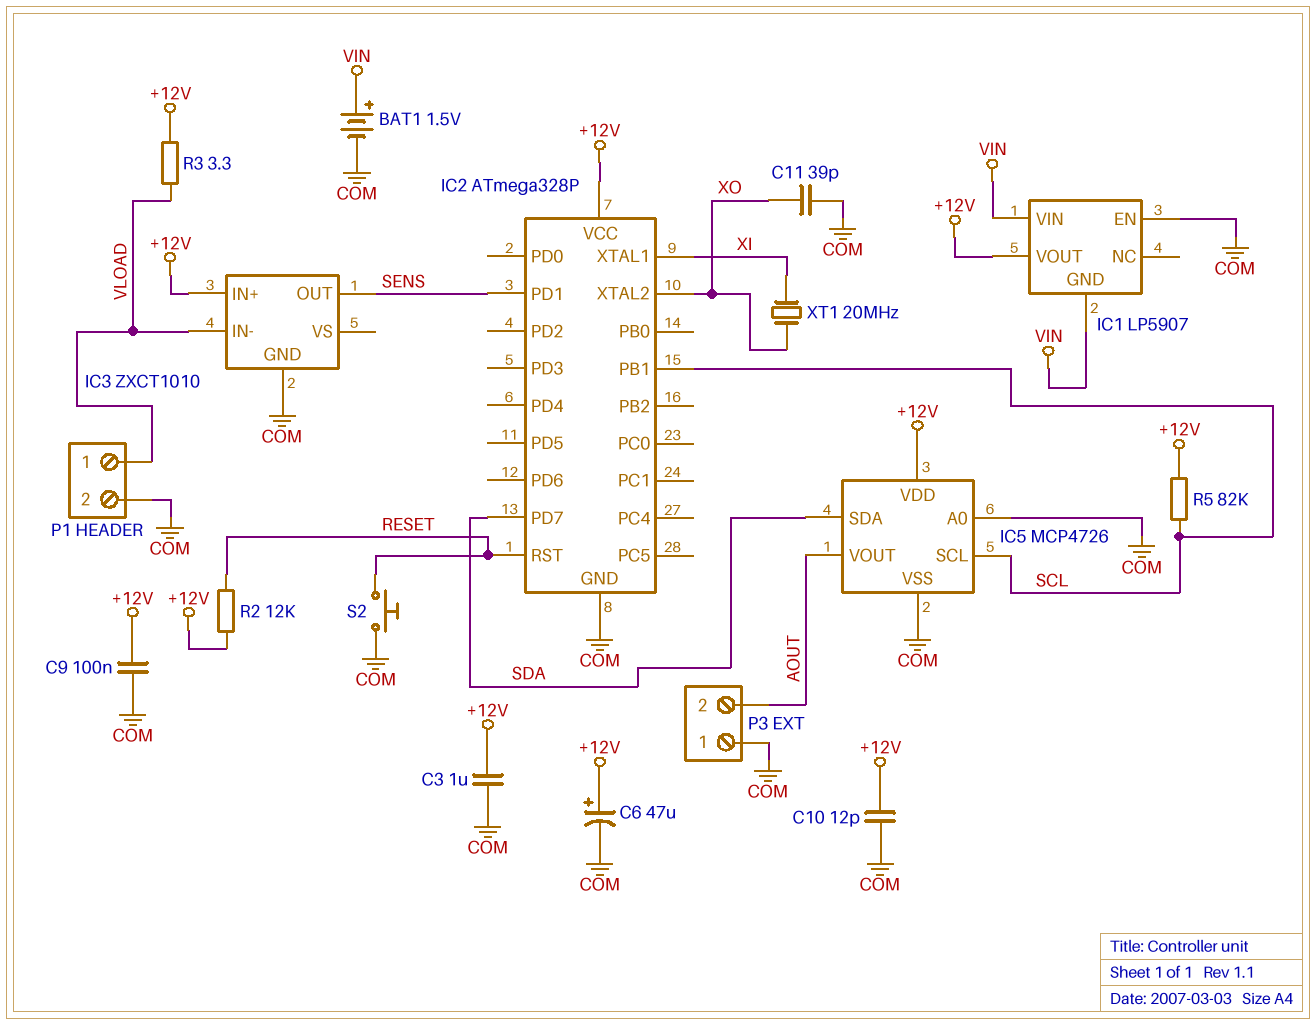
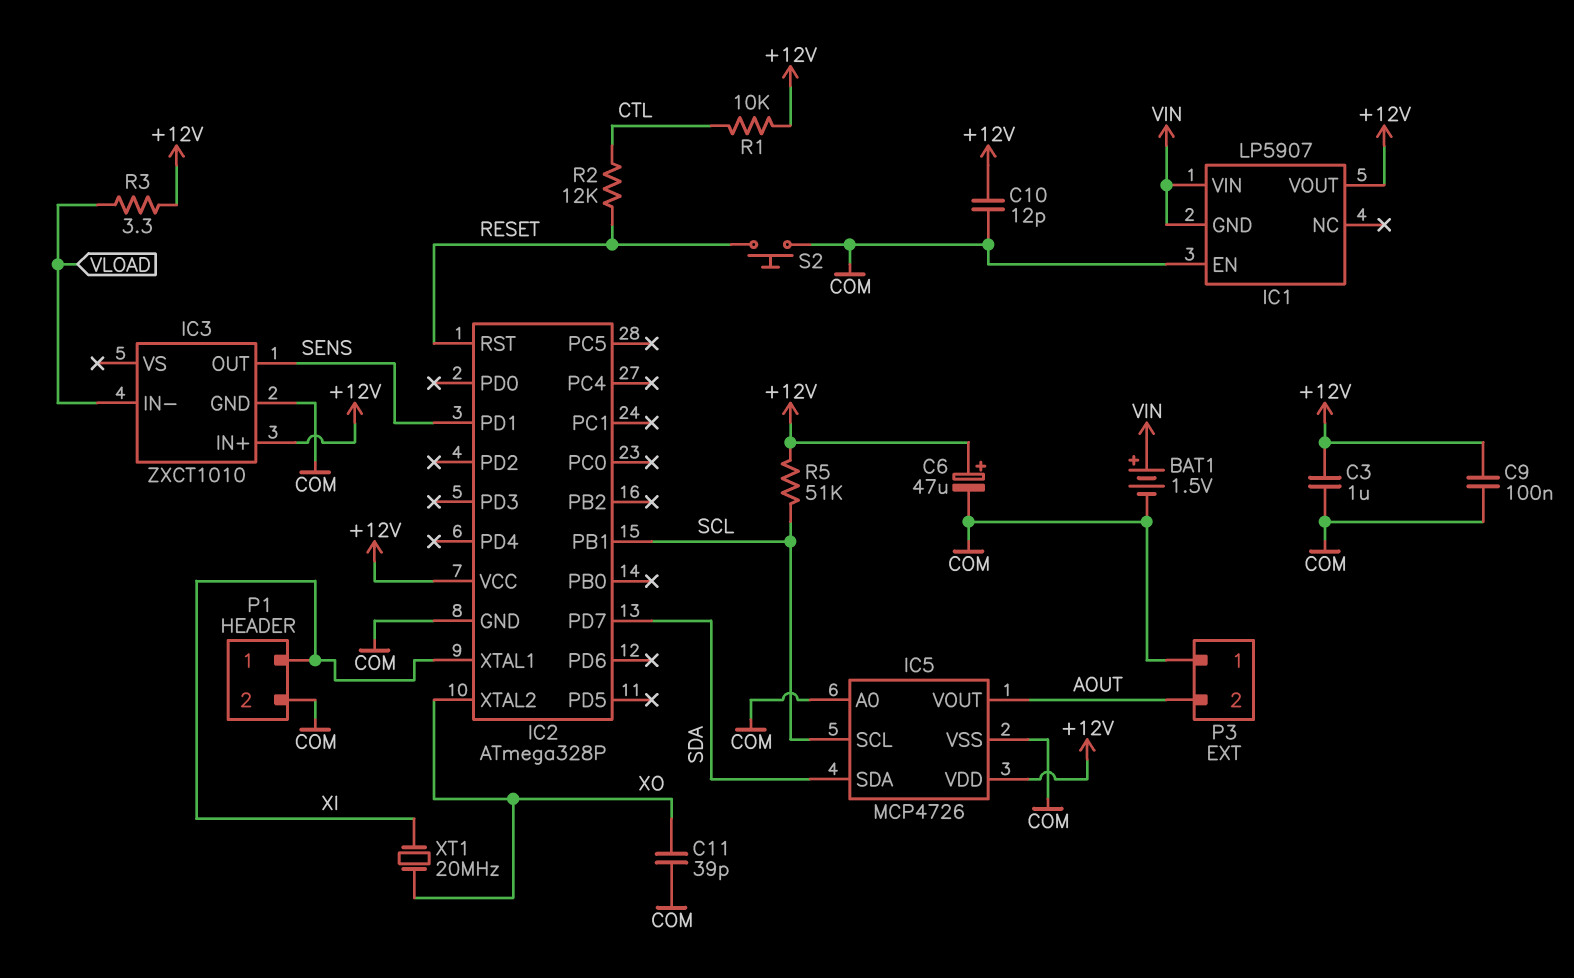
P1 pin 1: VLOAD -> XI
R1: none -> 10k (+12V, CTL)
R2: 12k (+12V, RESET) -> 12k (CTL, RESET)
R5: 82k (+12V, SCL) -> 51k (+12V, SCL)

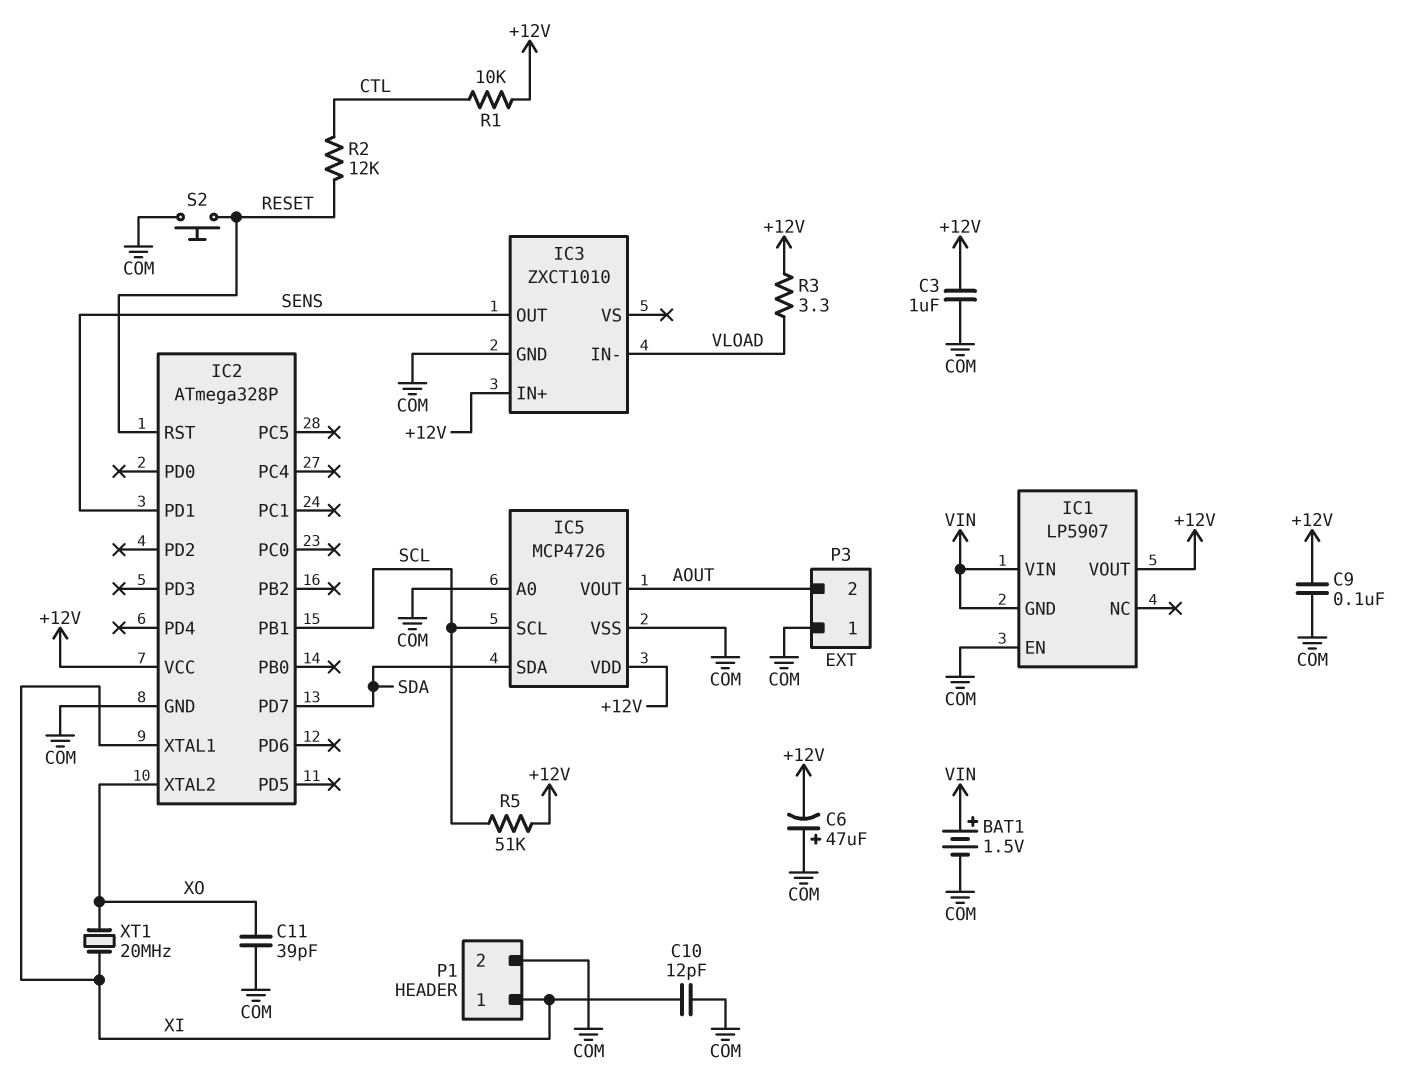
C6: 47uF (plus +12V, minus COM) -> 47uF (plus COM, minus +12V)
C10: 12pF (+12V, COM) -> 12pF (COM, XI)

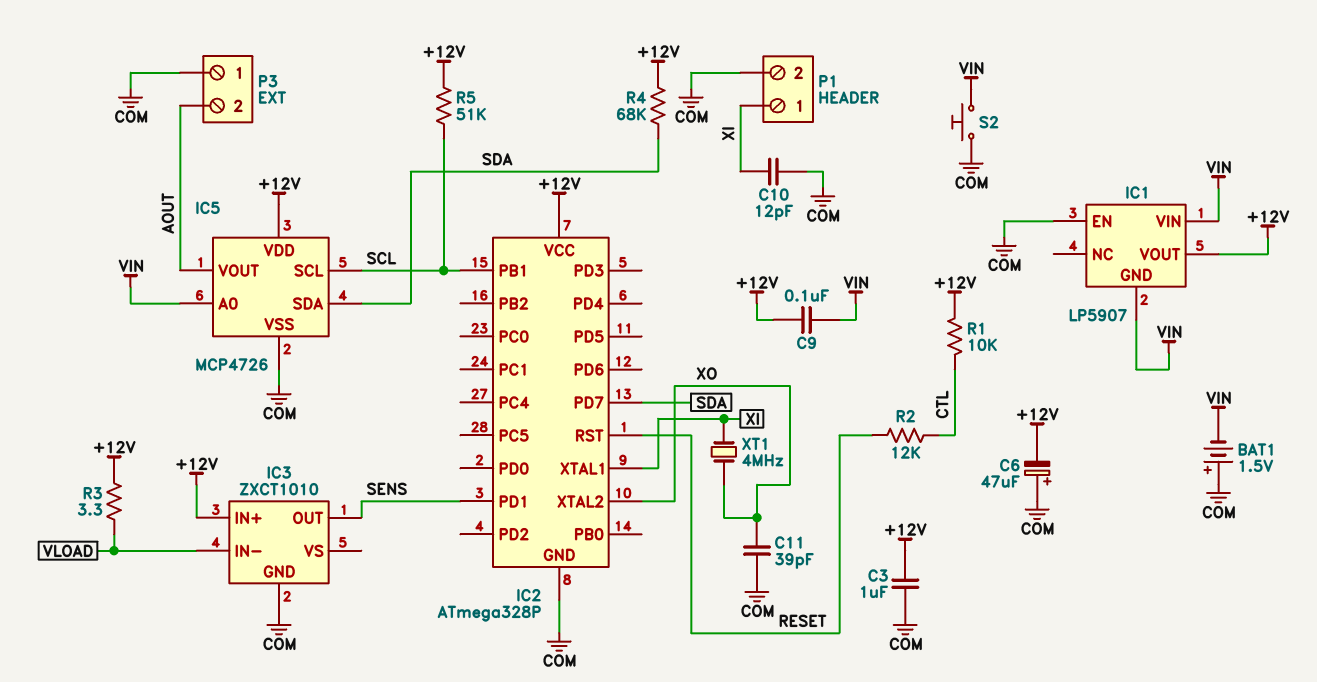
BAT1: 1.5V (plus VIN, minus COM) -> 1.5V (plus COM, minus VIN)
C9: 100nF (+12V, COM) -> 100nF (+12V, VIN)
IC5 pin A0: COM -> VIN
R4: none -> 68k (+12V, SDA)
S2: button (COM, RESET) -> button (COM, VIN)
XT1: 20MHz (XI, XO) -> 4MHz (XI, XO)

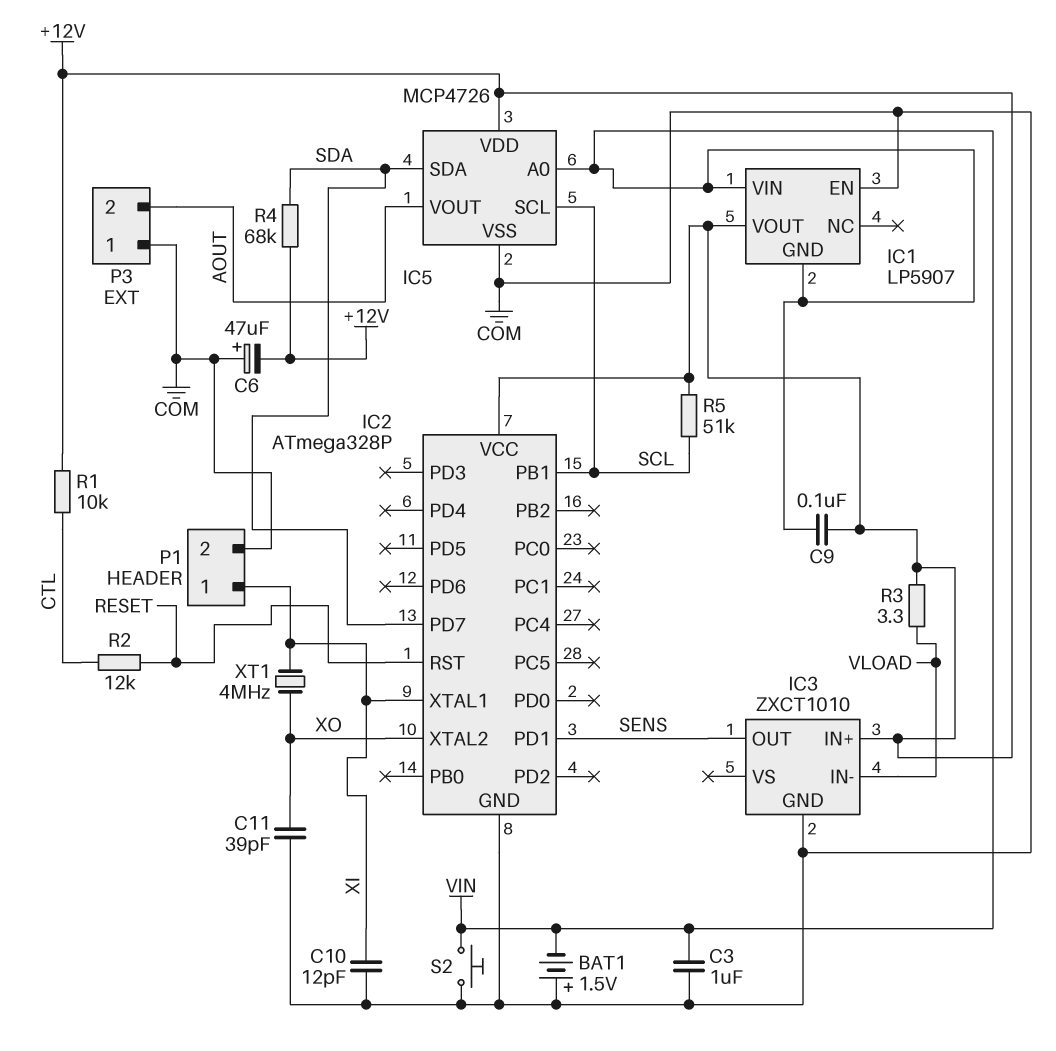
C3: 1uF (+12V, COM) -> 1uF (COM, VIN)

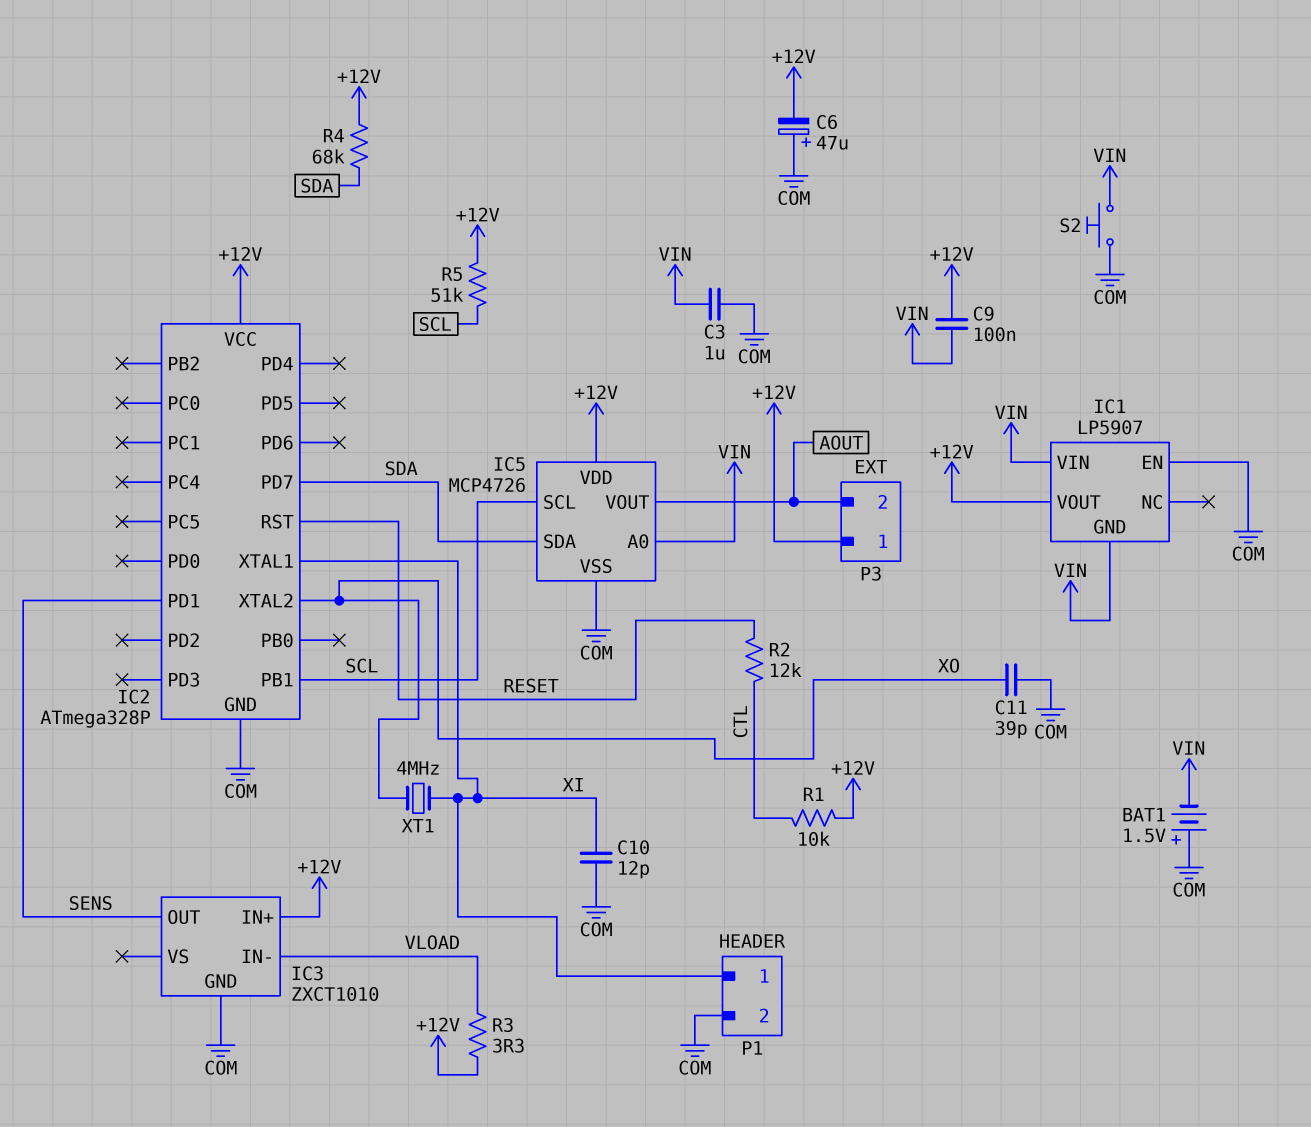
P3 pin 1: COM -> +12V

